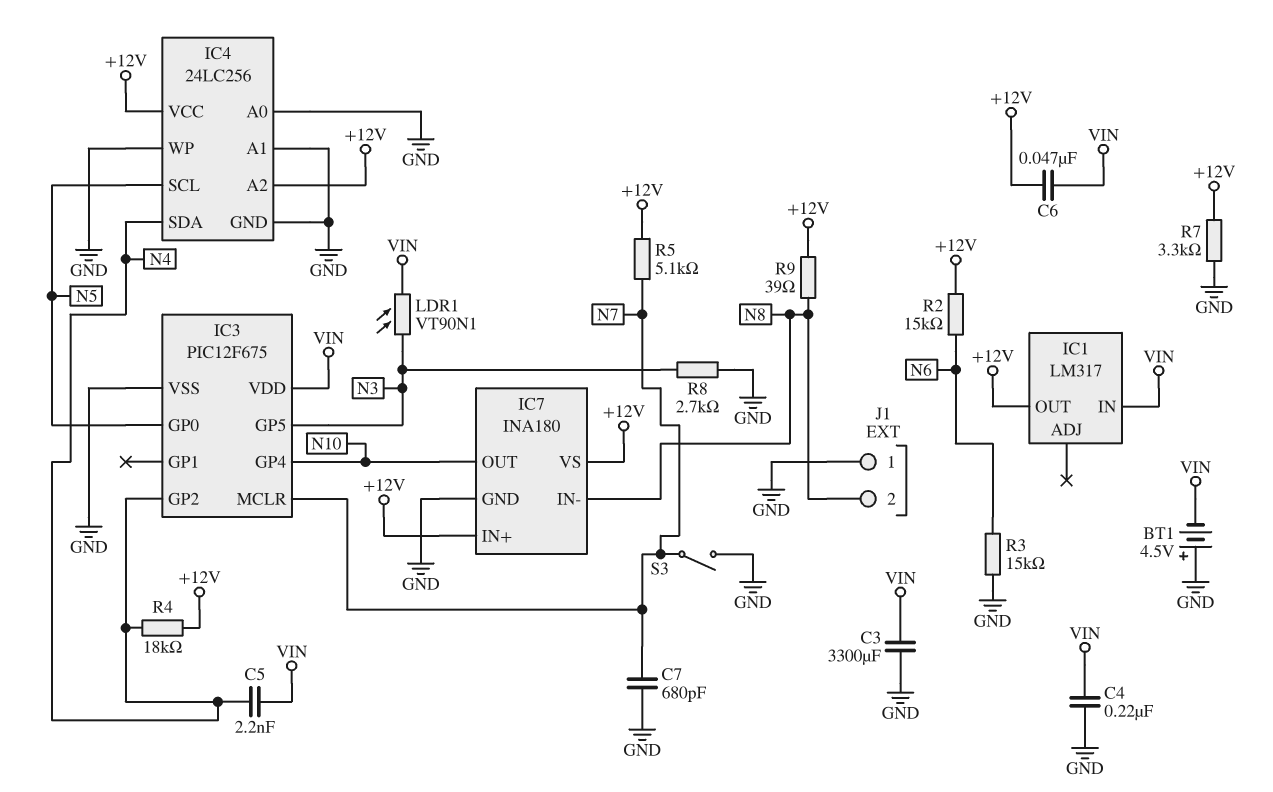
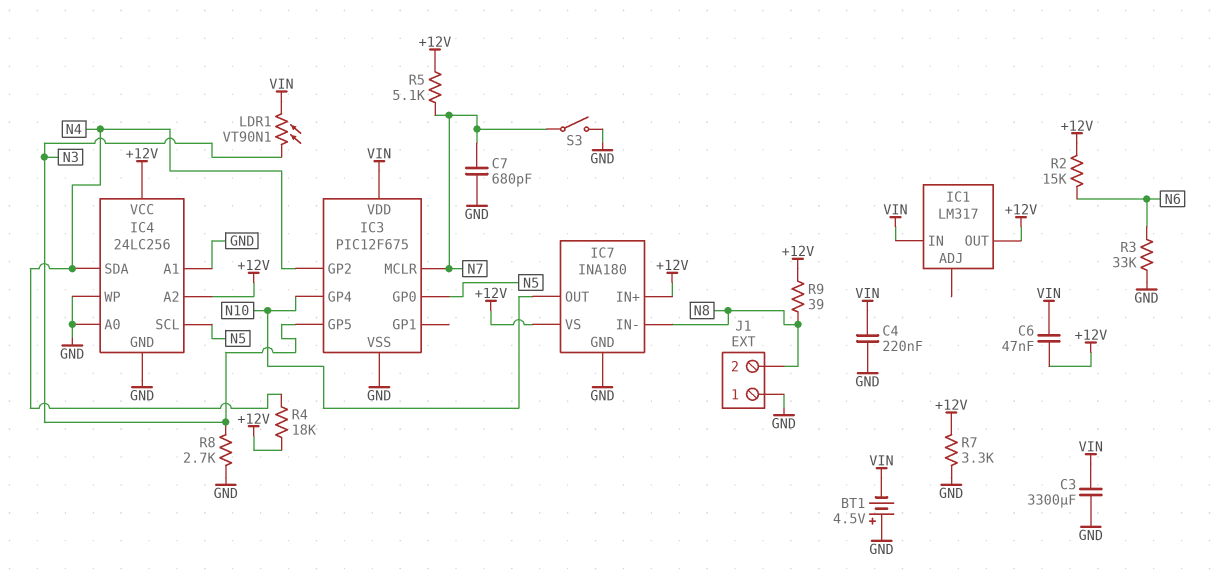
C5: 2.2nF (N4, VIN) -> none
R3: 15k (GND, N6) -> 33k (GND, N6)

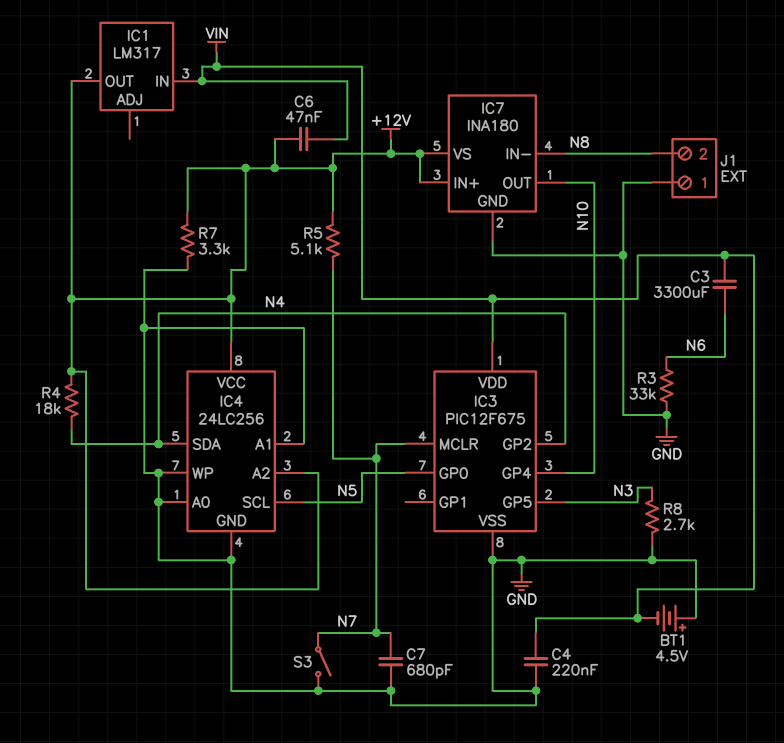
C3: 3300uF (GND, VIN) -> 3300uF (N6, VIN)
LDR1: VT90N1 (N3, VIN) -> none
R2: 15k (+12V, N6) -> none
R9: 39 (+12V, N8) -> none

